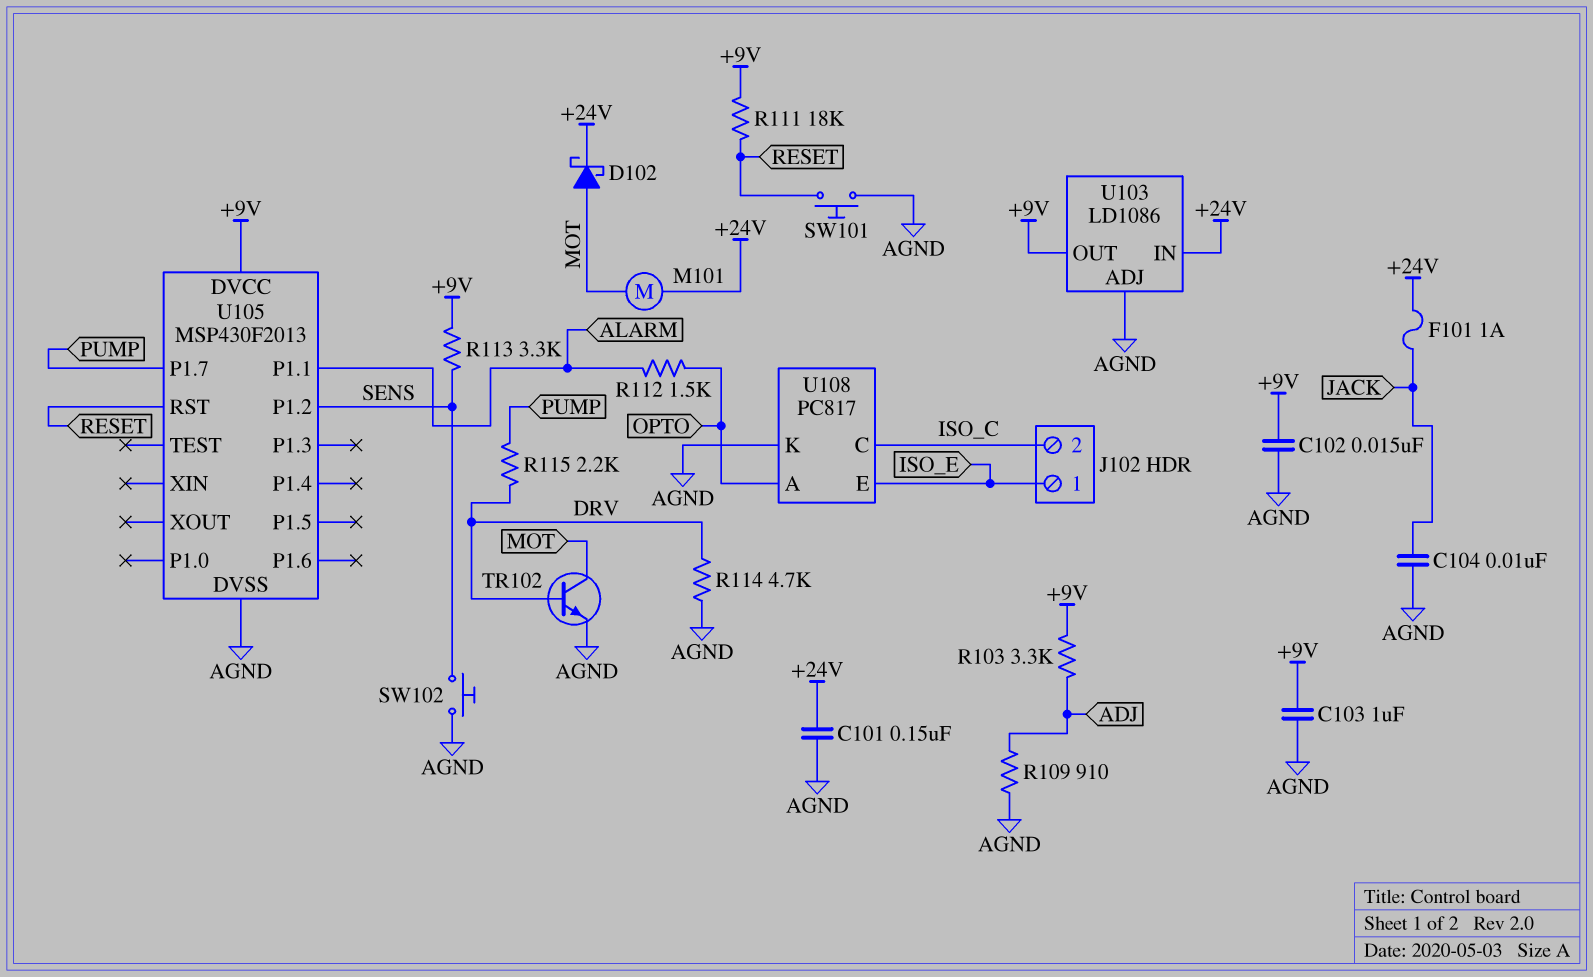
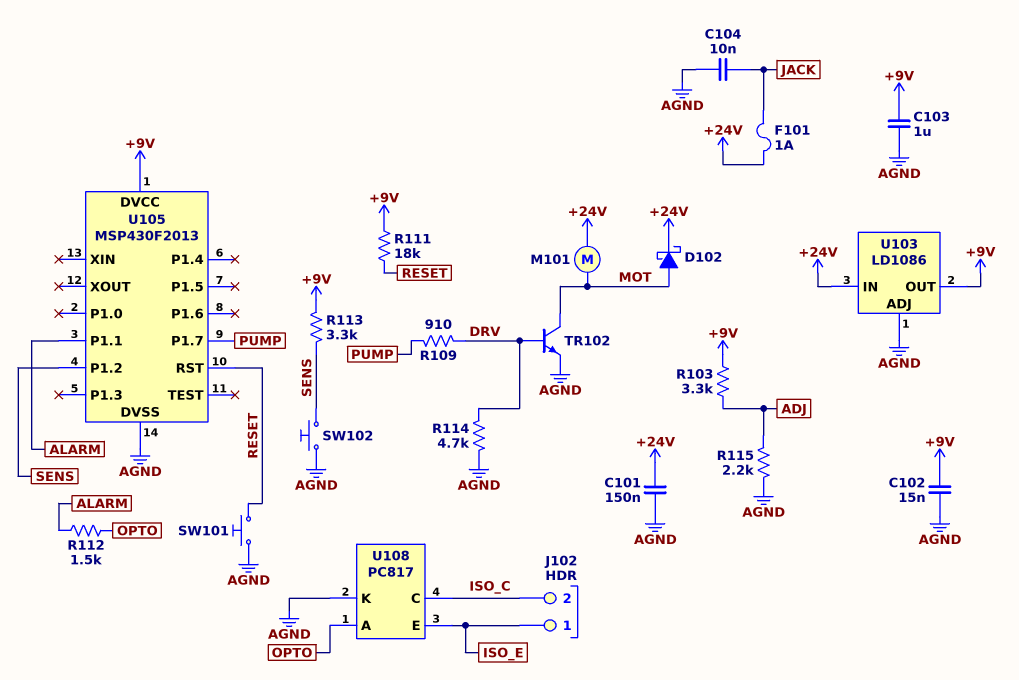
R109: 910 (ADJ, AGND) -> 910 (DRV, PUMP)
R115: 2.2k (DRV, PUMP) -> 2.2k (ADJ, AGND)

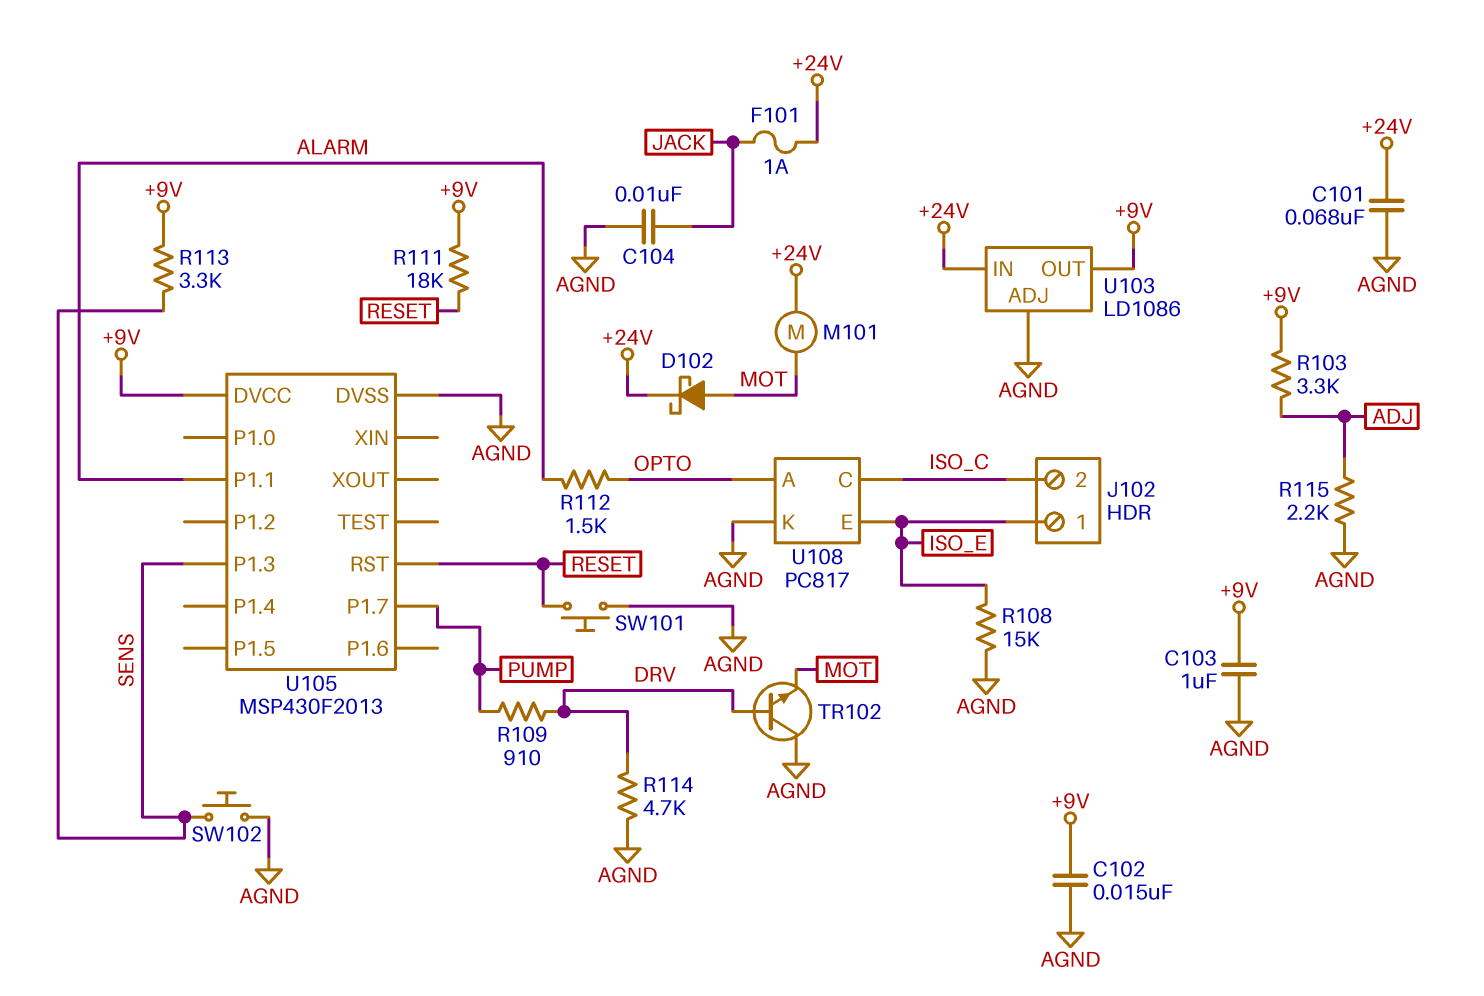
C101: 150nF (+24V, AGND) -> 68nF (+24V, AGND)
R108: none -> 15k (AGND, ISO_E)
TR102: NPN (B DRV, C MOT, E AGND) -> NPN (B DRV, C AGND, E MOT)
U105 pin P1.2: SENS -> none
U105 pin P1.3: none -> SENS

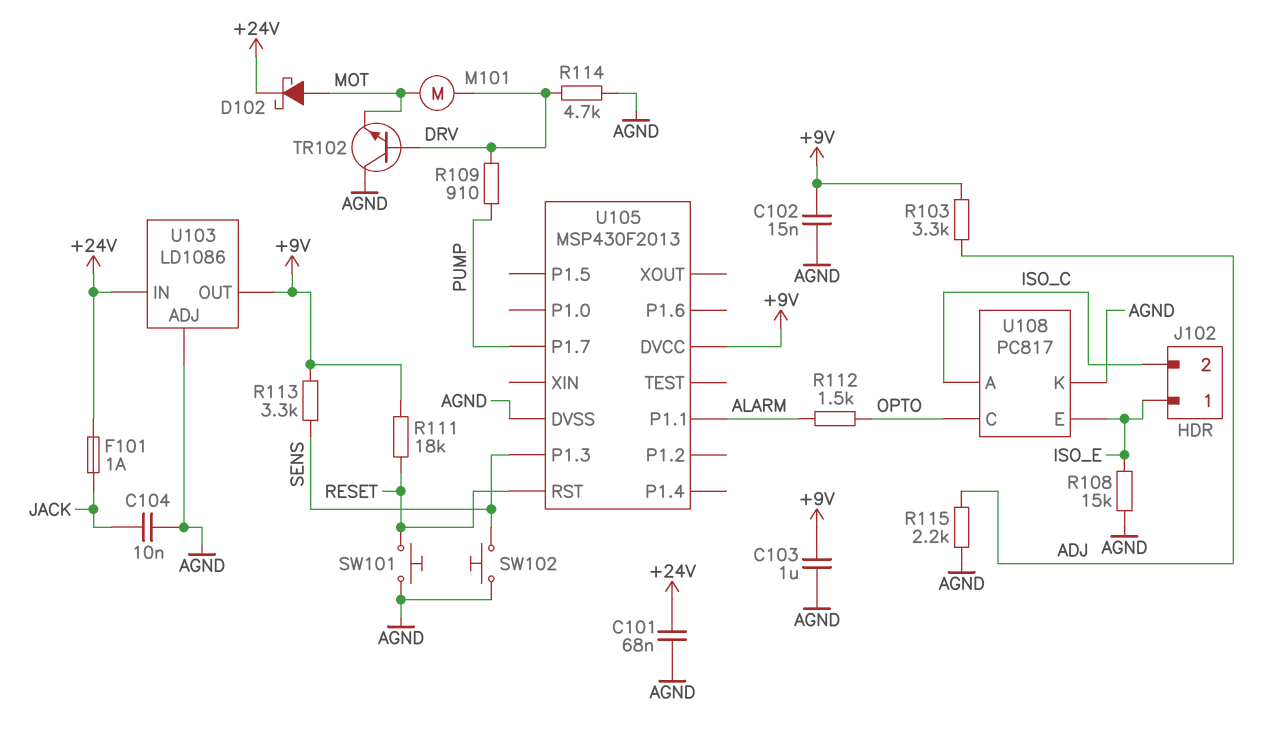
M101: motor (+24V, MOT) -> motor (DRV, MOT)
U108 pin A: OPTO -> ISO_C
U108 pin C: ISO_C -> OPTO

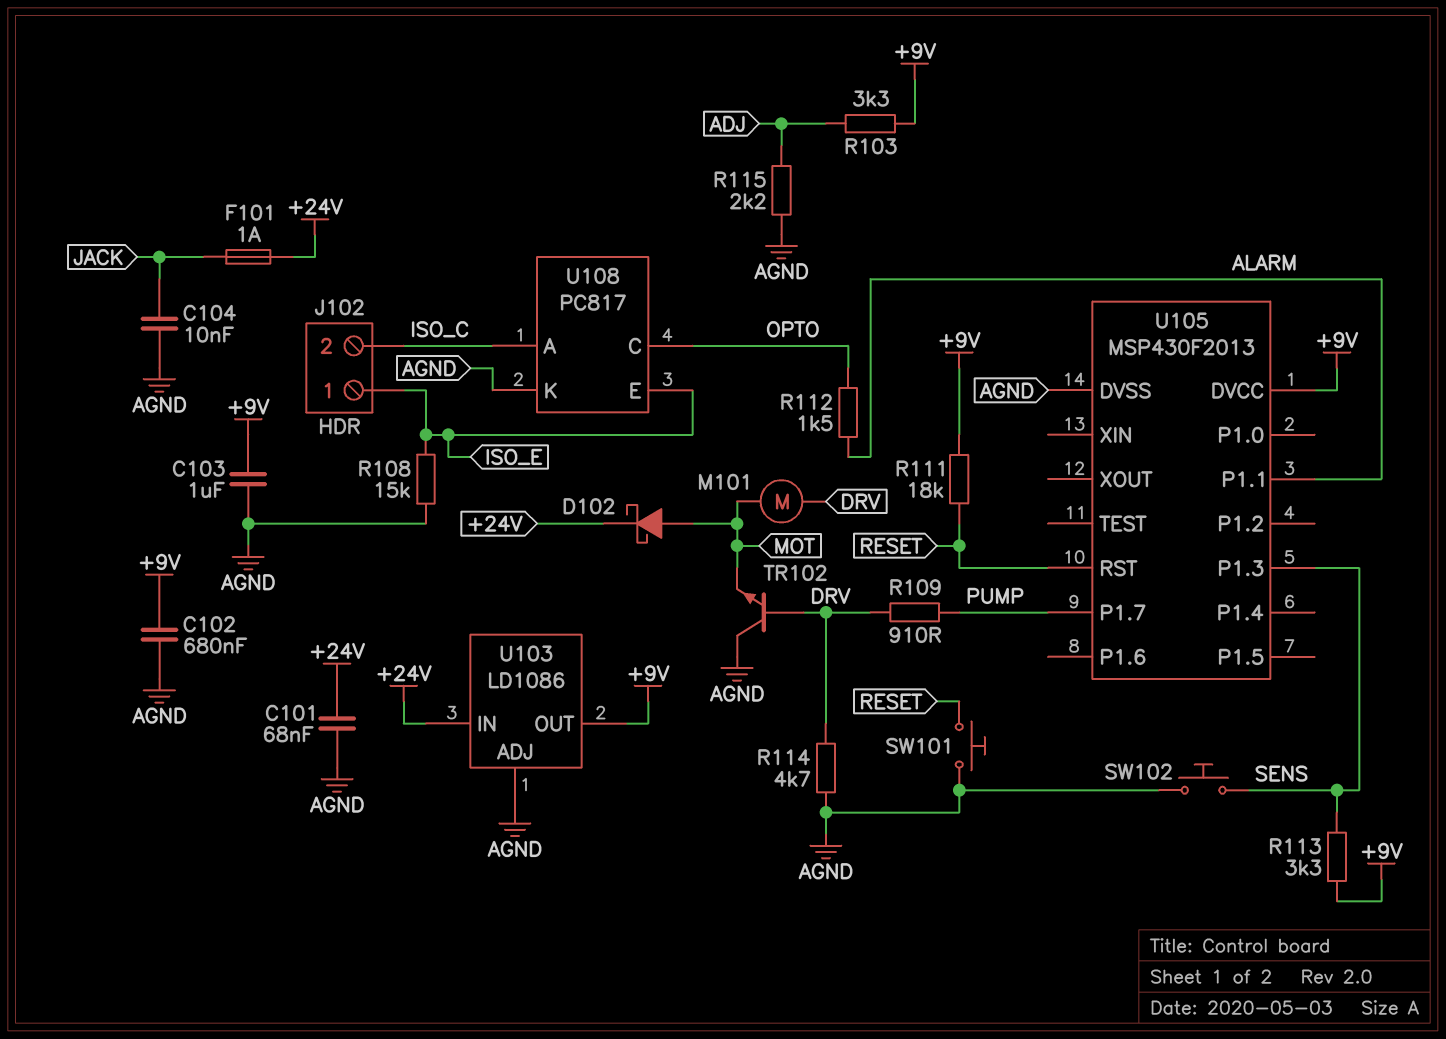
C102: 15nF (+9V, AGND) -> 680nF (+9V, AGND)

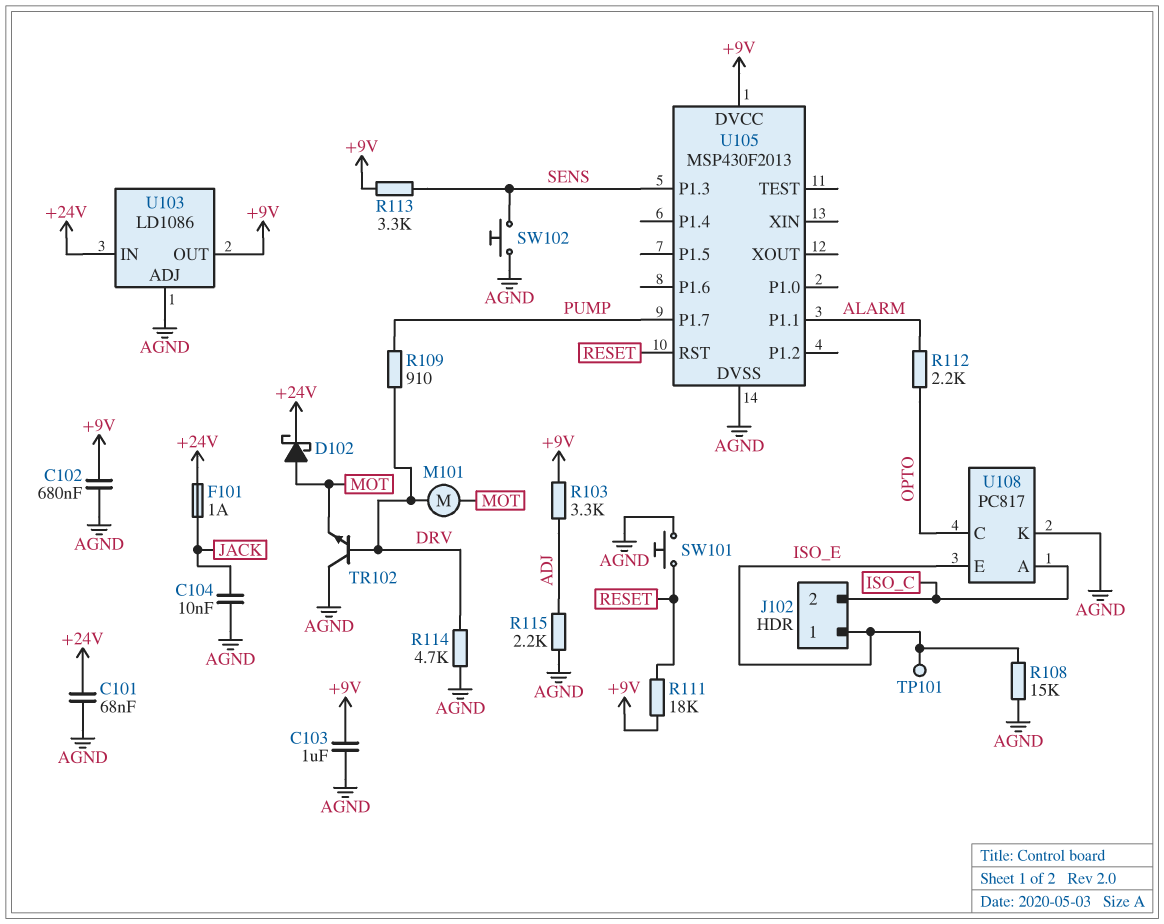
R112: 1.5k (ALARM, OPTO) -> 2.2k (ALARM, OPTO)
TP101: none -> test point (ISO_E)

